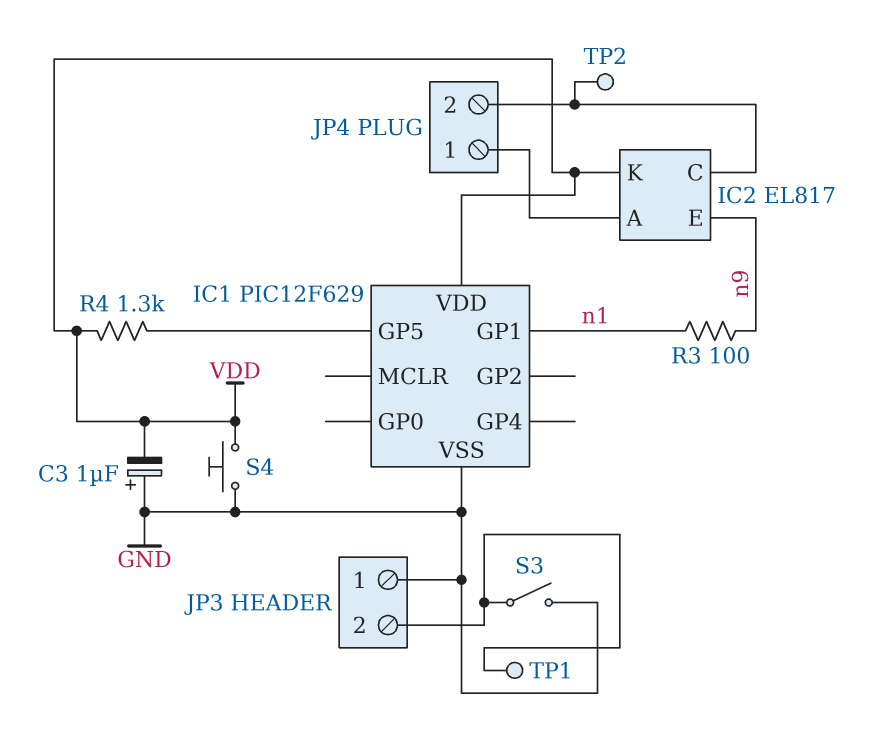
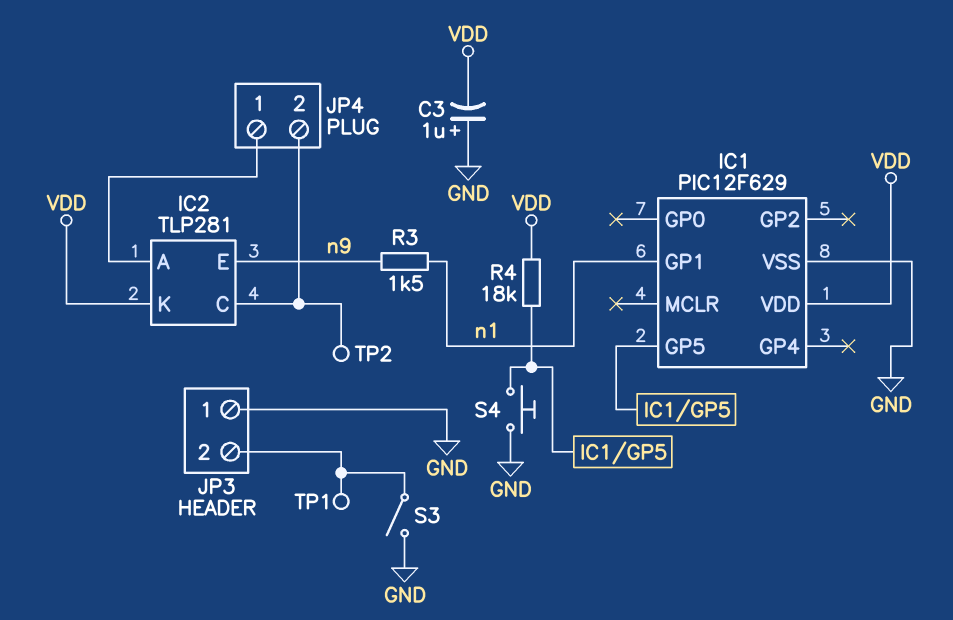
IC2: EL817 -> TLP281
R3: 100 (n1, n9) -> 1.5k (n1, n9)
R4: 1.3k (IC1/GP5, VDD) -> 18k (IC1/GP5, VDD)
S4: button (GND, VDD) -> button (GND, IC1/GP5)

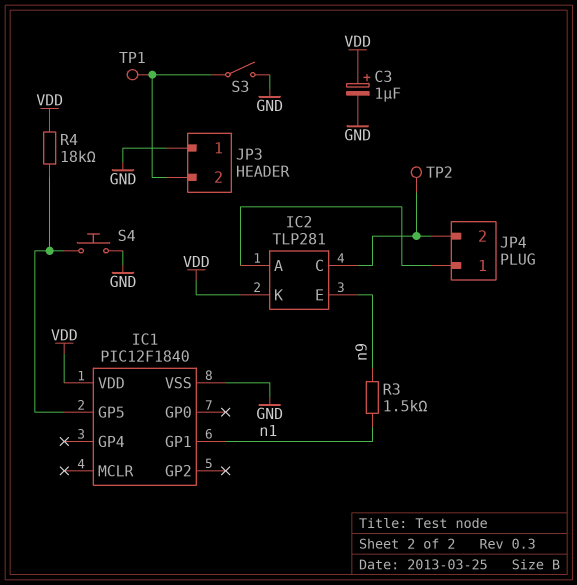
C3: 1uF (plus GND, minus VDD) -> 1uF (plus VDD, minus GND)
IC1: PIC12F629 -> PIC12F1840

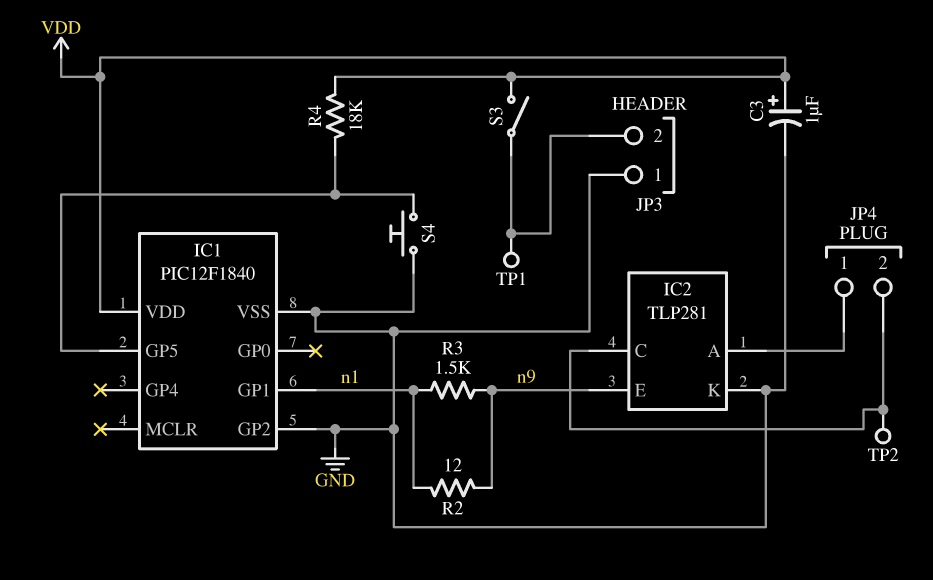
IC1 pin GP2: none -> GND
IC2 pin K: VDD -> GND
R2: none -> 12 (n1, n9)
S3: switch (GND, JP3/2) -> switch (JP3/2, VDD)

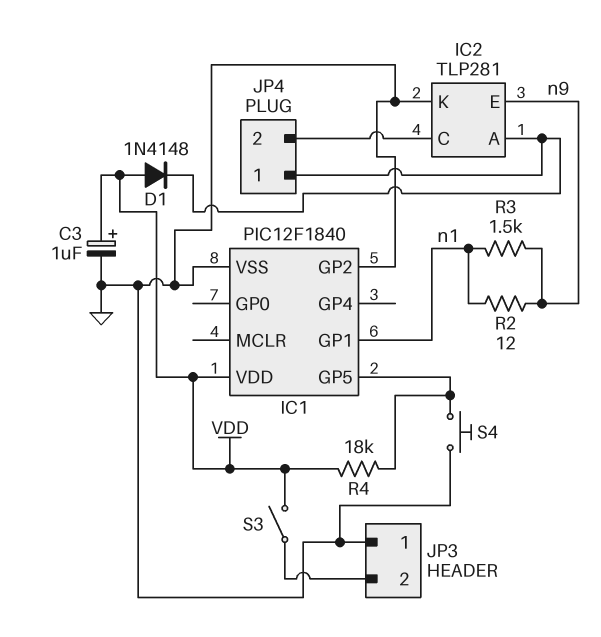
D1: none -> diode 1N4148 (A VDD, K IC2/A)
TP1: test point (JP3/2) -> none
TP2: test point (IC2/C) -> none

